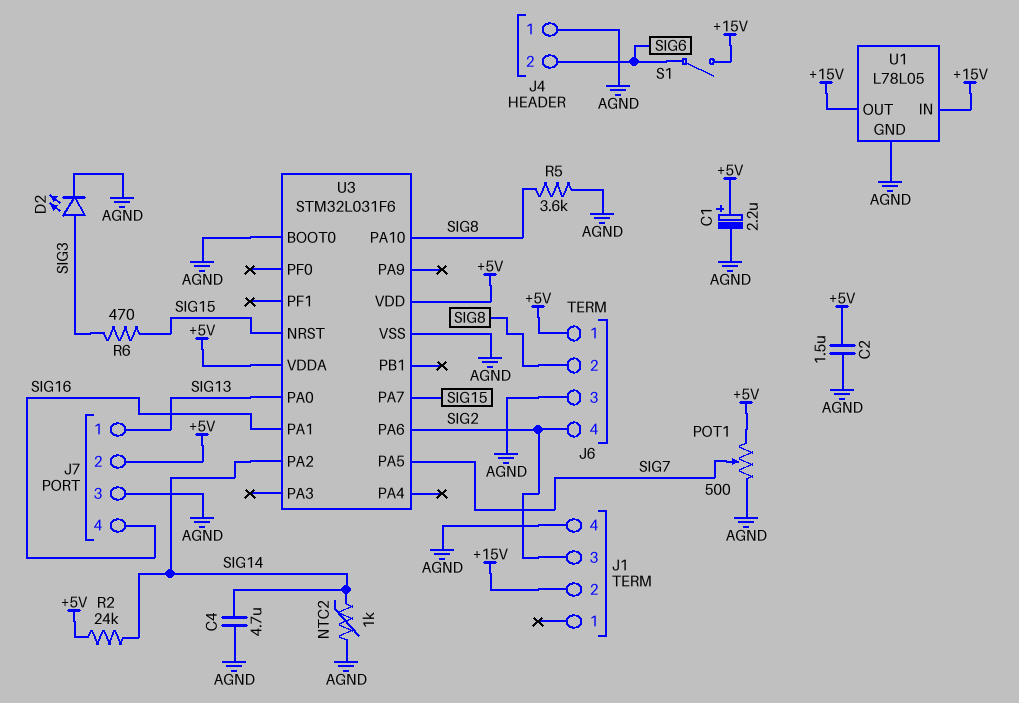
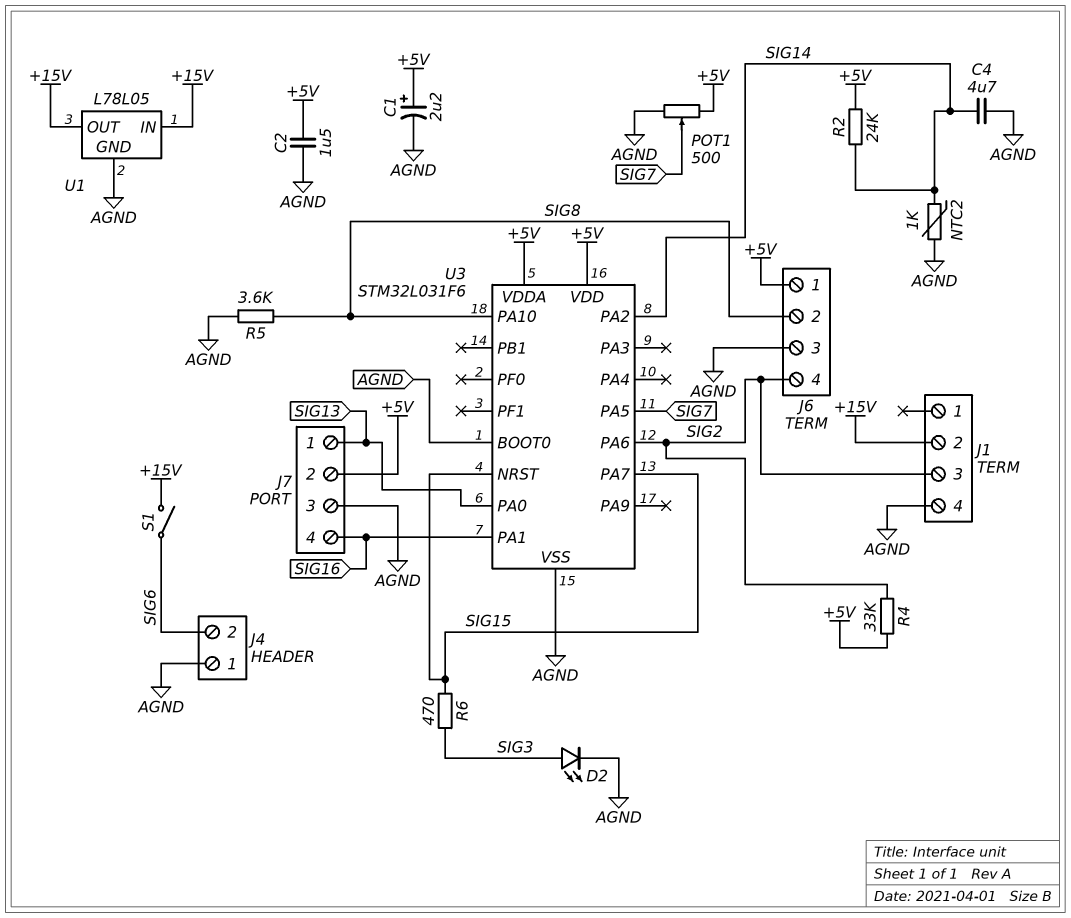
R4: none -> 33k (+5V, SIG2)

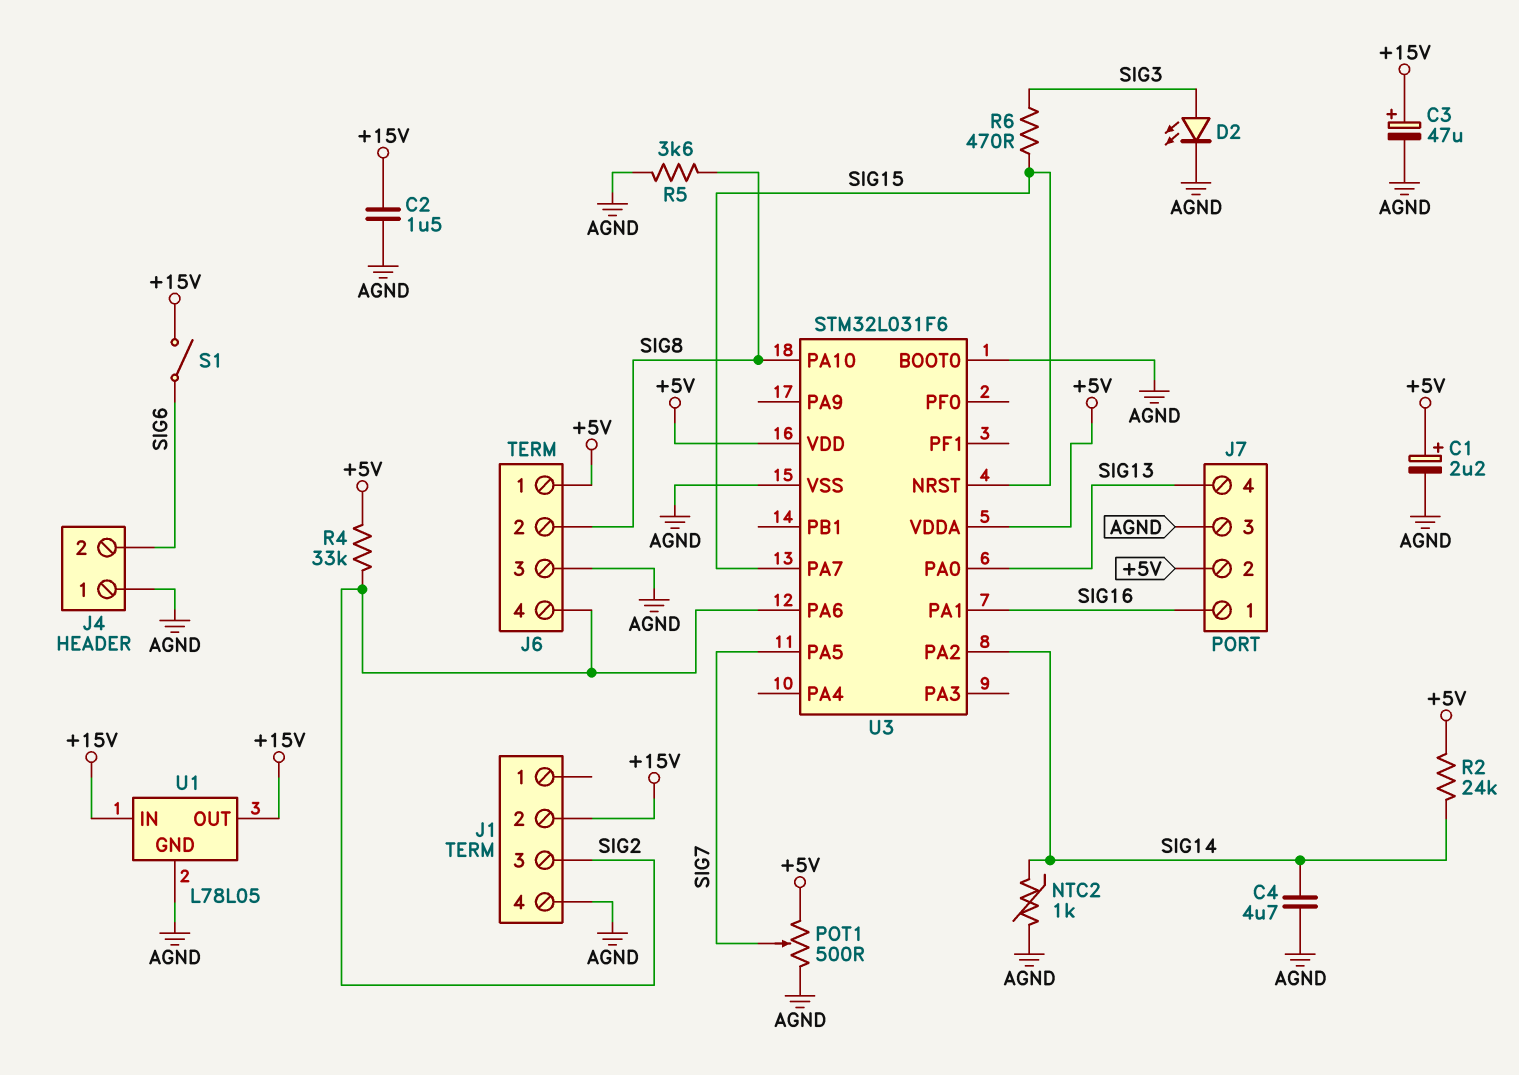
C2: 1.5uF (+5V, AGND) -> 1.5uF (+15V, AGND)
C3: none -> 47uF (plus +15V, minus AGND)
J7 pin 1: SIG13 -> SIG16
J7 pin 4: SIG16 -> SIG13

